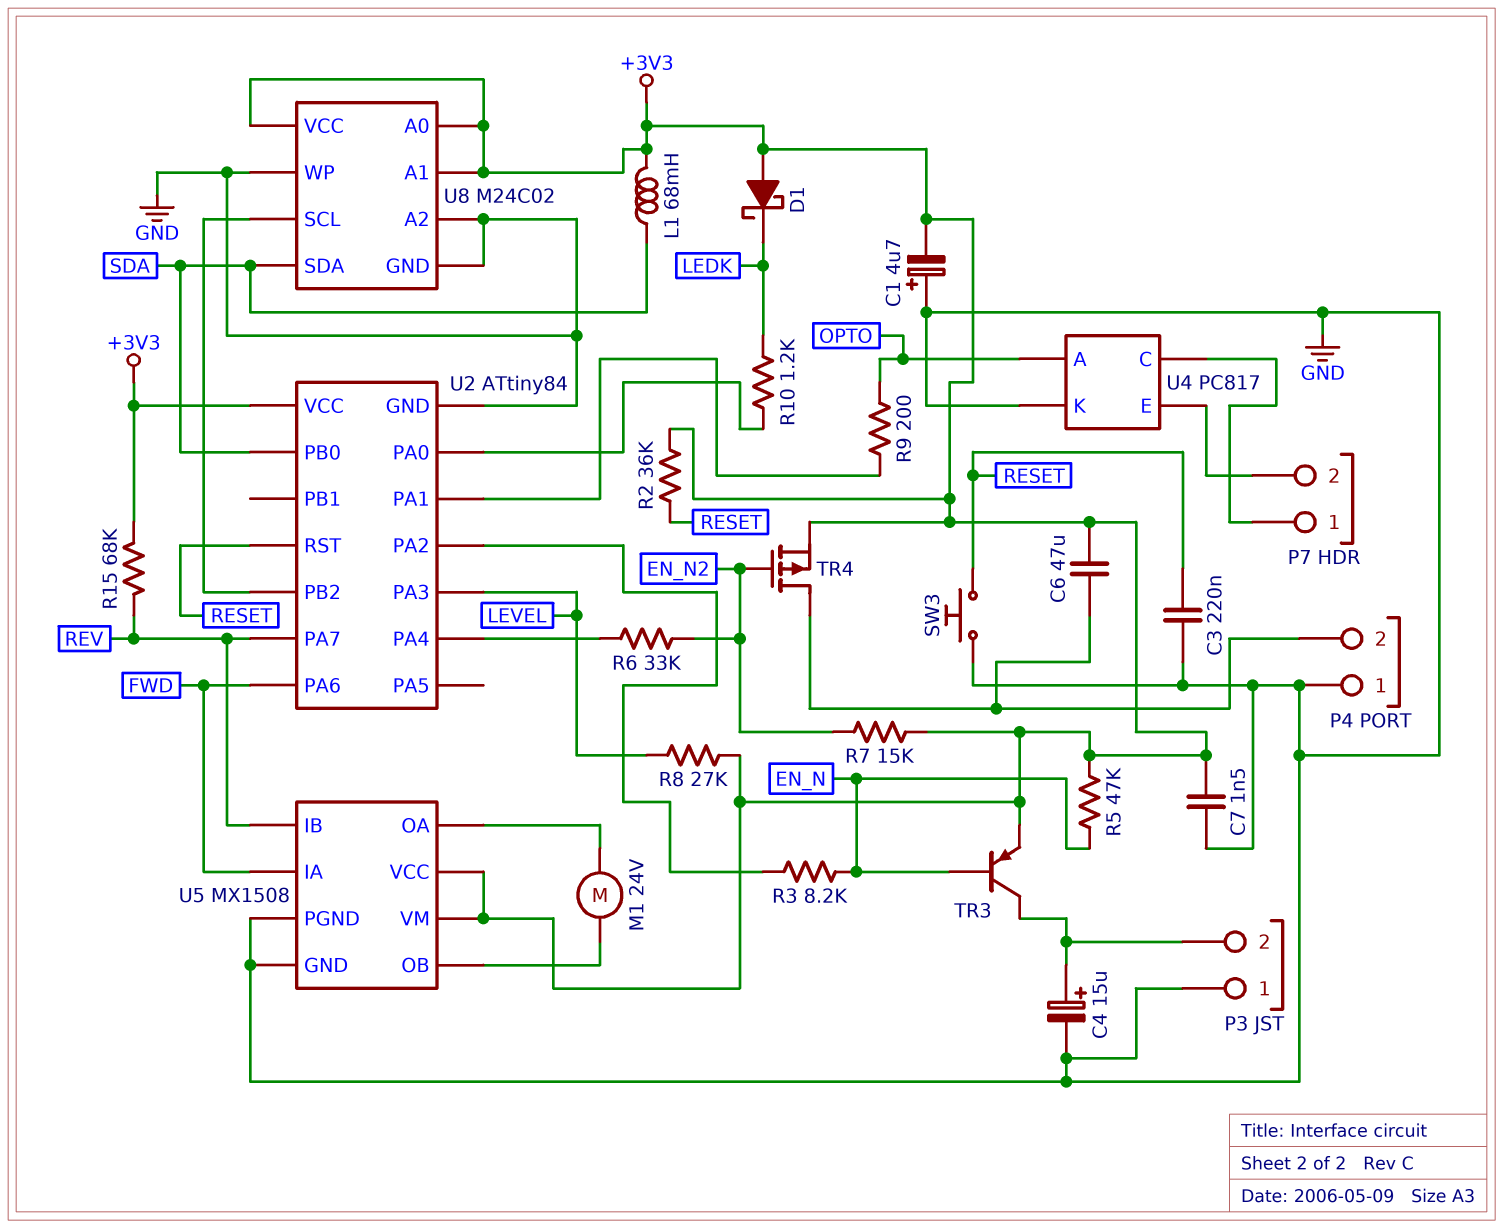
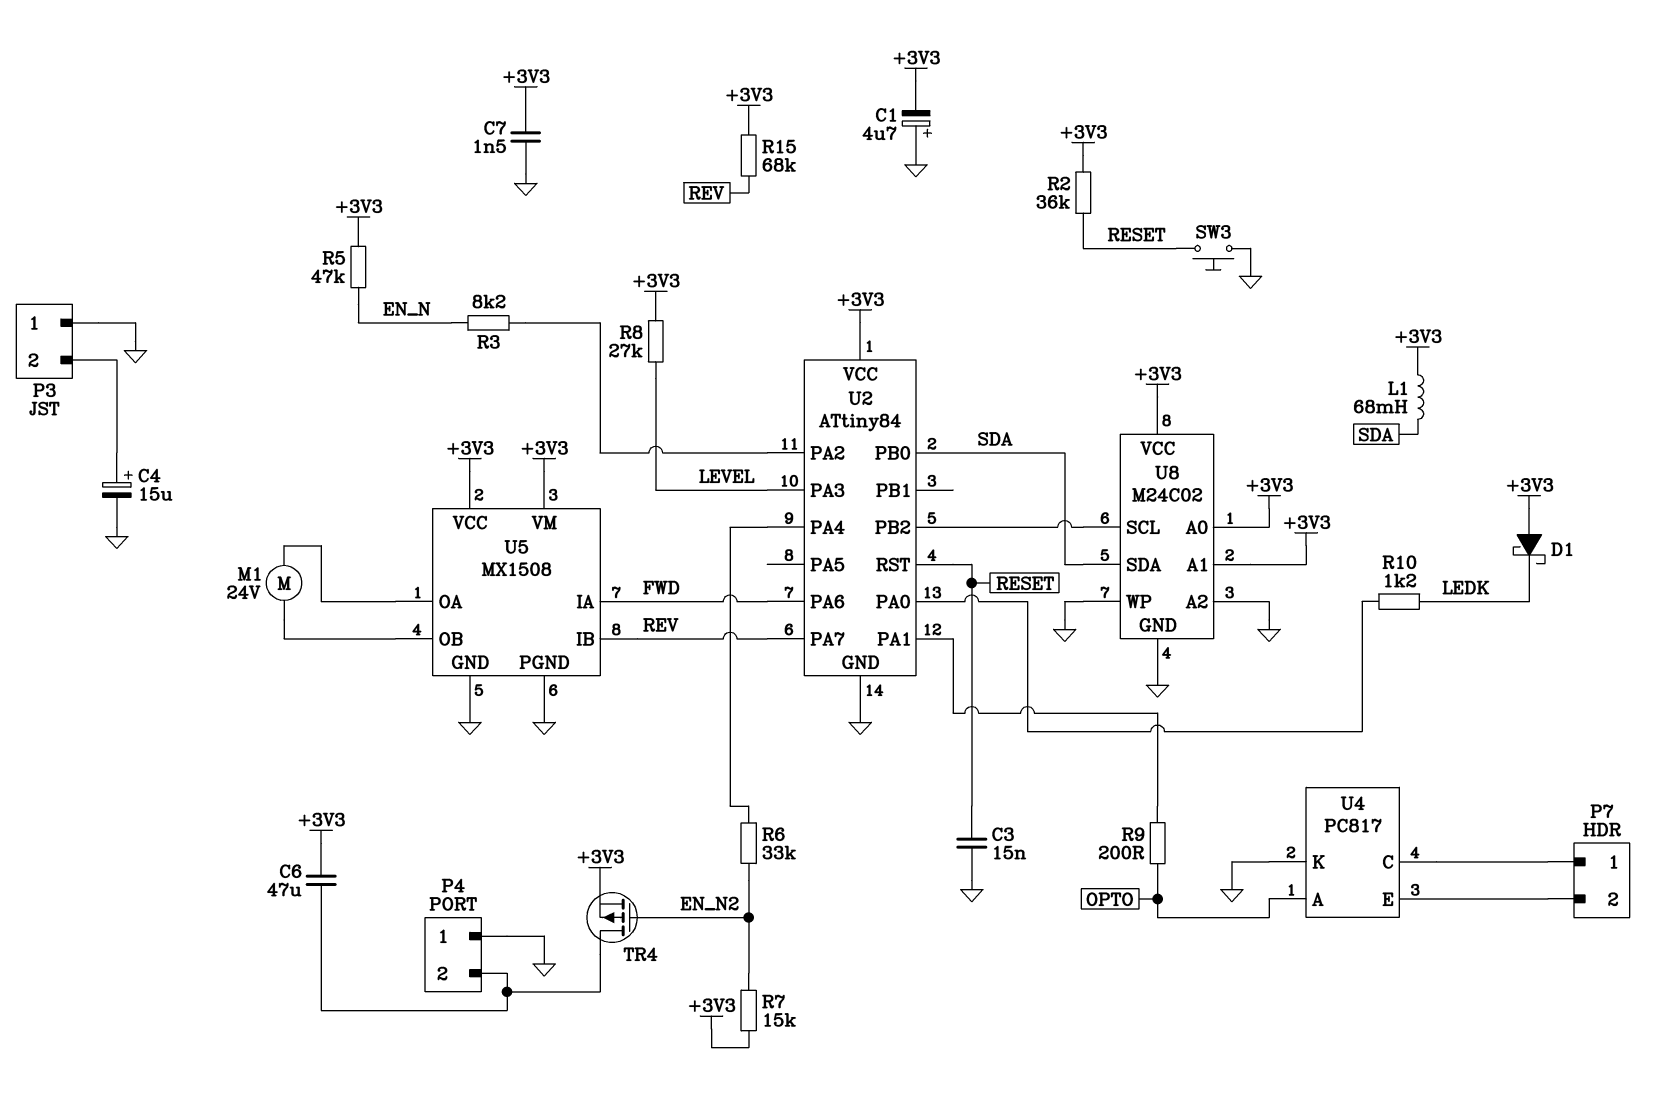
C3: 220nF (GND, RESET) -> 15nF (GND, RESET)
TR3: PNP (B EN_N, C P3/2, E +3V3) -> none

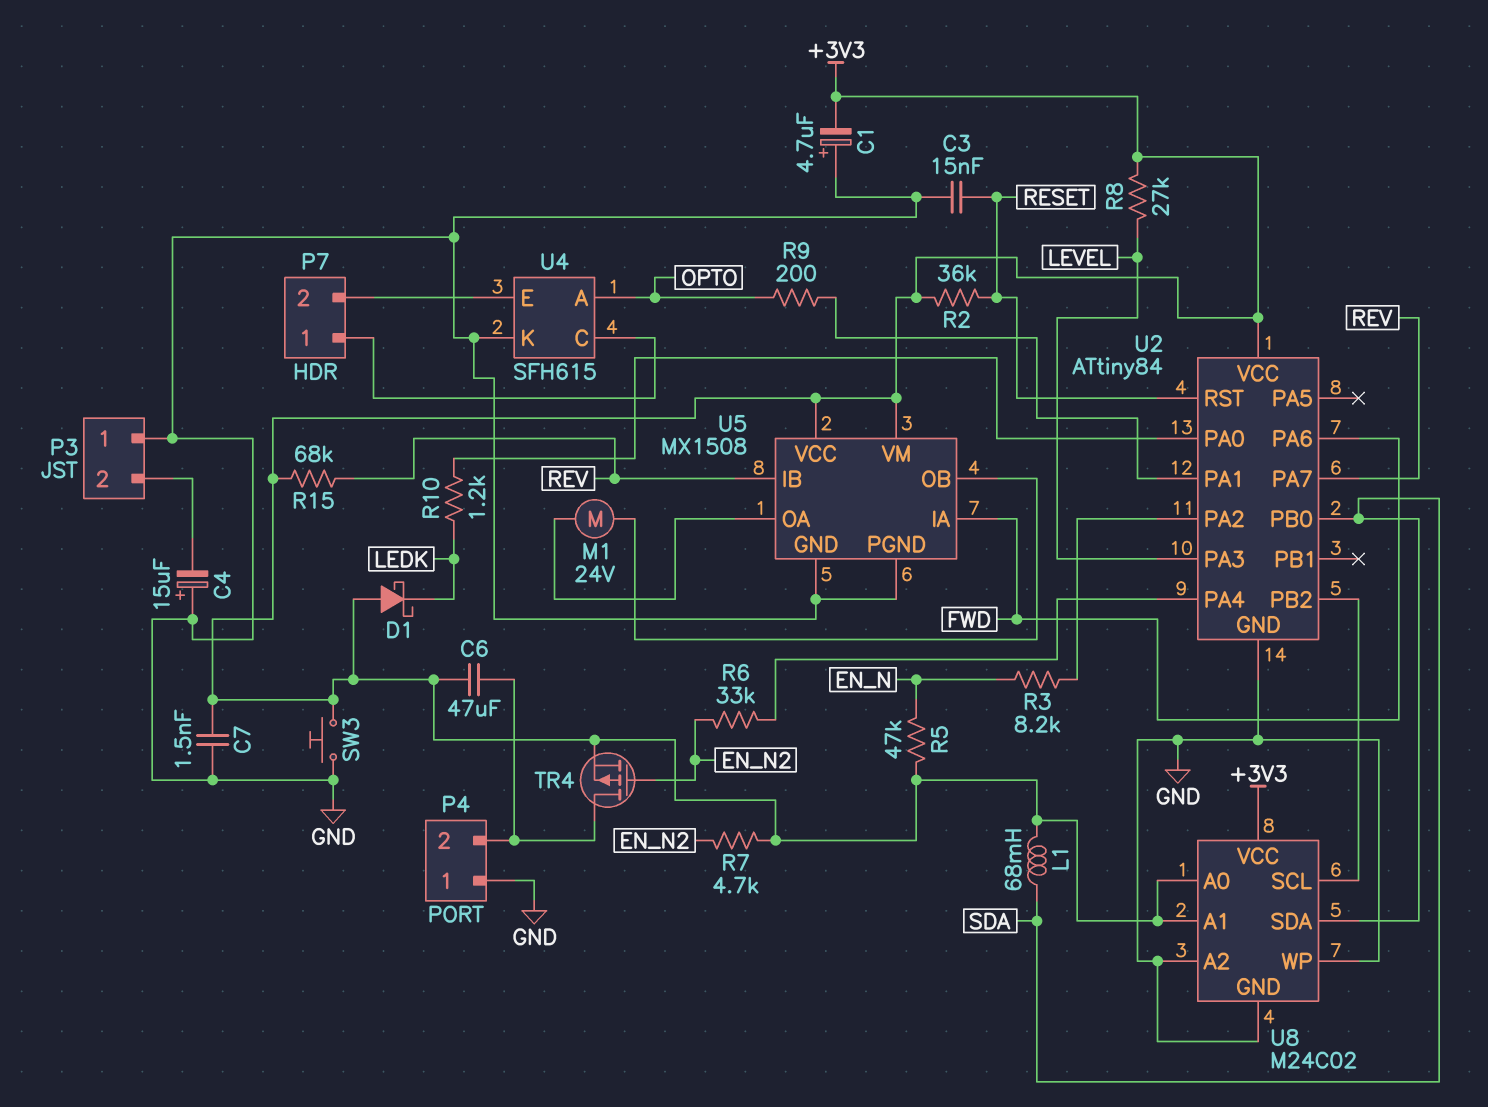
C4: 15uF (plus P3/2, minus GND) -> 15uF (plus GND, minus P3/2)
R7: 15k (+3V3, EN_N2) -> 4.7k (+3V3, EN_N2)
SW3: button (GND, RESET) -> button (+3V3, GND)
U4: PC817 -> SFH615

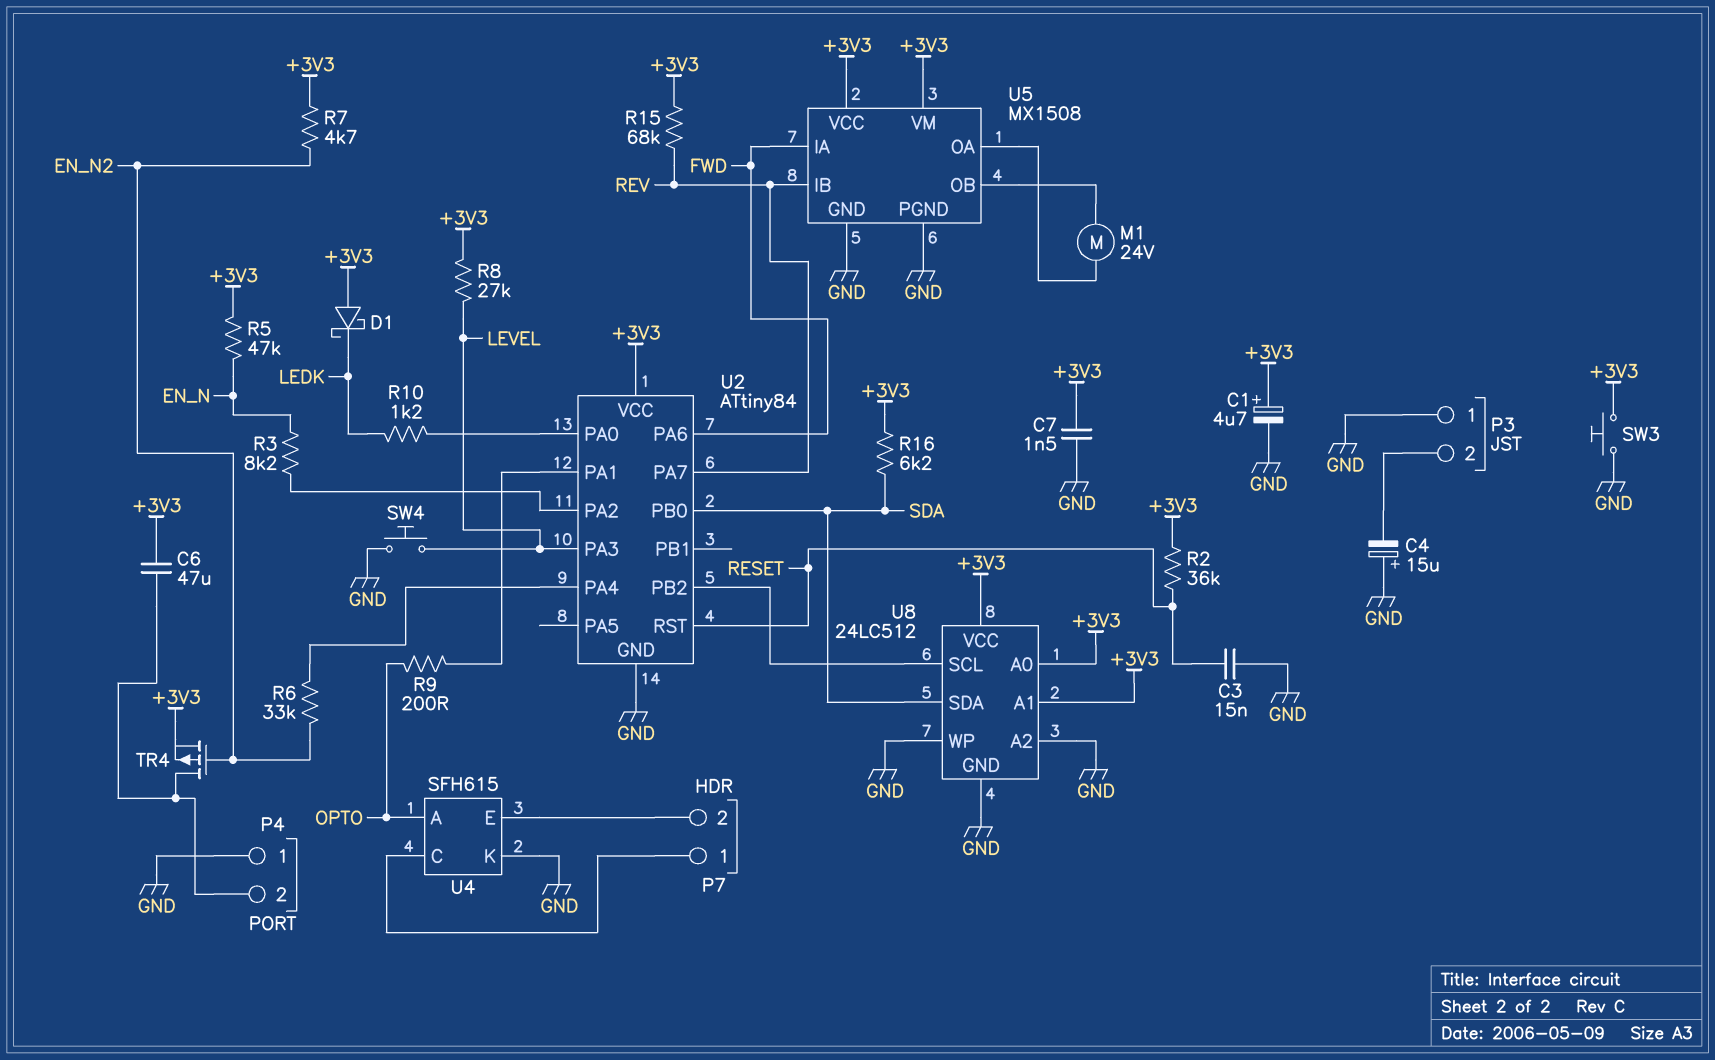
C1: 4.7uF (plus GND, minus +3V3) -> 4.7uF (plus +3V3, minus GND)
L1: 68mH (+3V3, SDA) -> none
R16: none -> 6.2k (+3V3, SDA)
SW4: none -> button (GND, LEVEL)
U8: M24C02 -> 24LC512

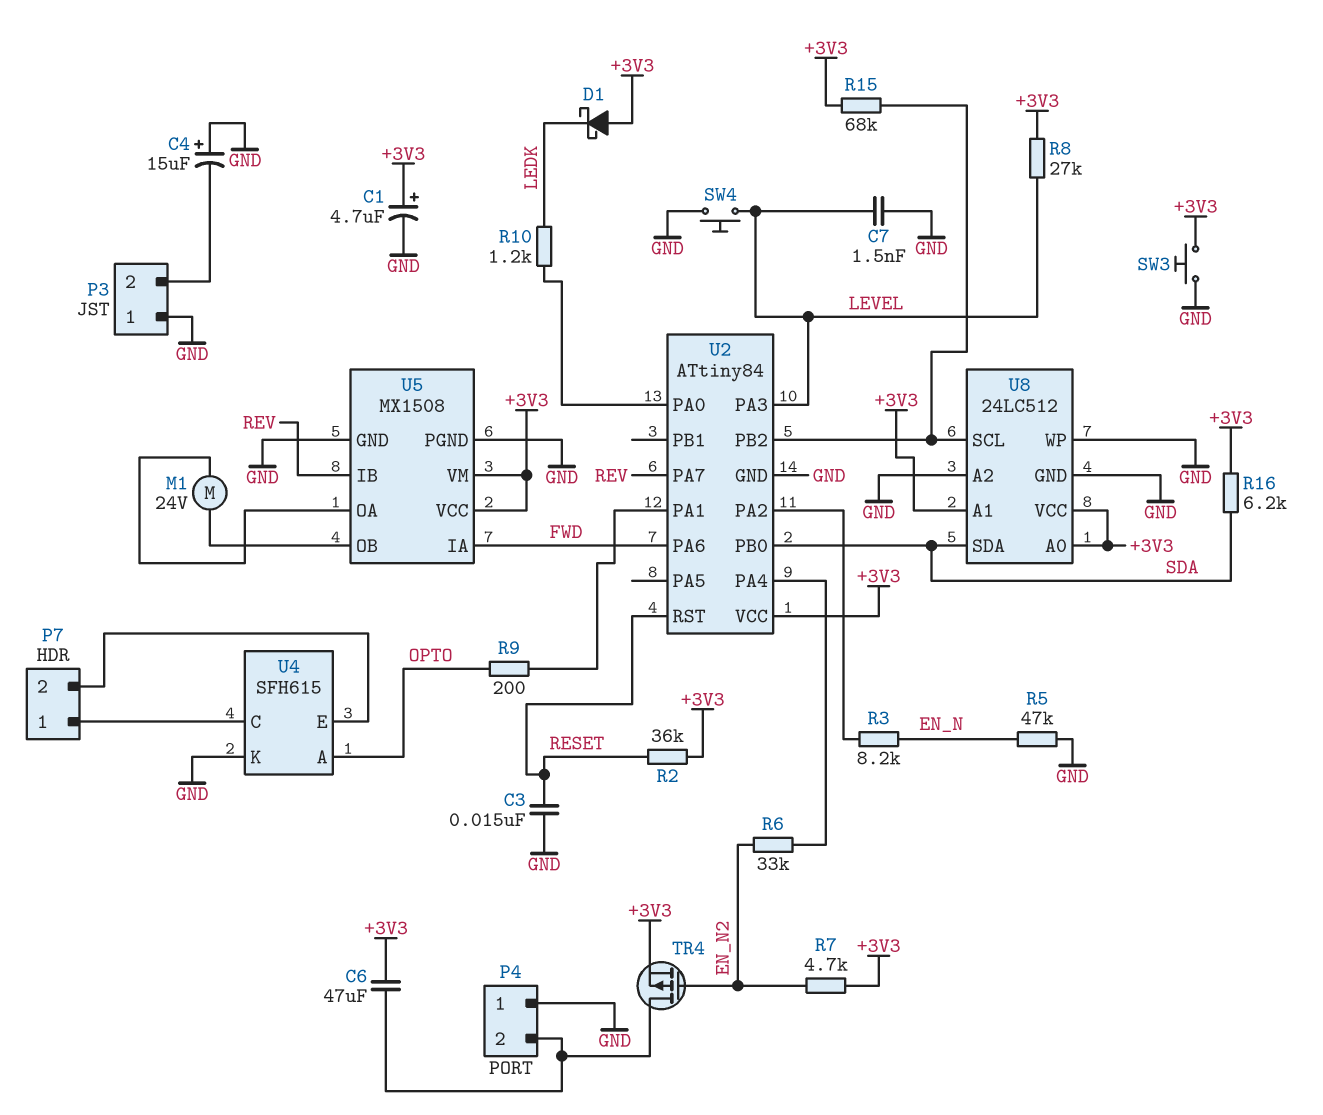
C7: 1.5nF (+3V3, GND) -> 1.5nF (GND, LEVEL)
R5: 47k (+3V3, EN_N) -> 47k (EN_N, GND)
R15: 68k (+3V3, REV) -> 68k (+3V3, U2/PB2)

